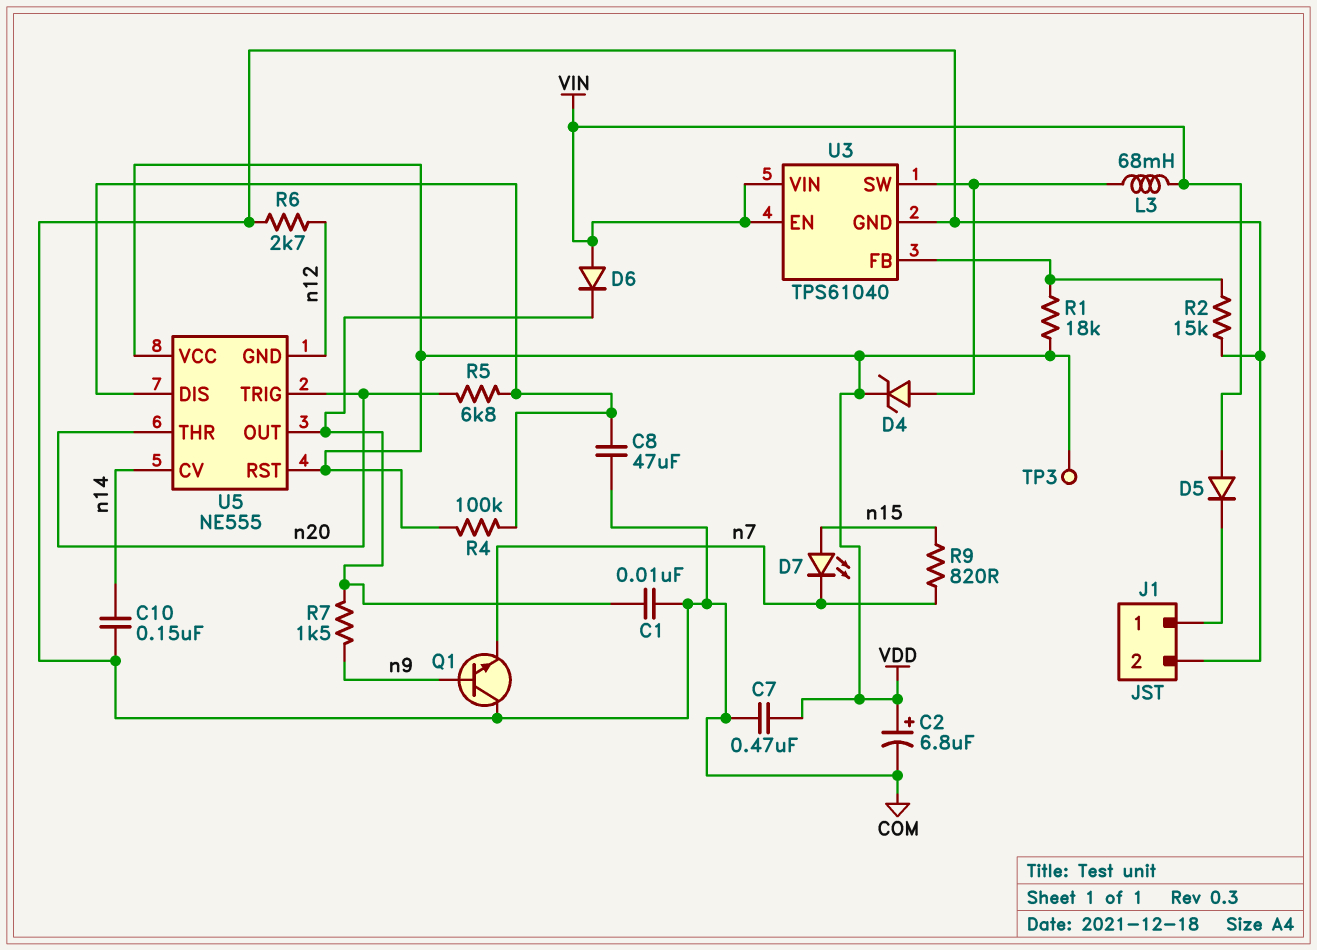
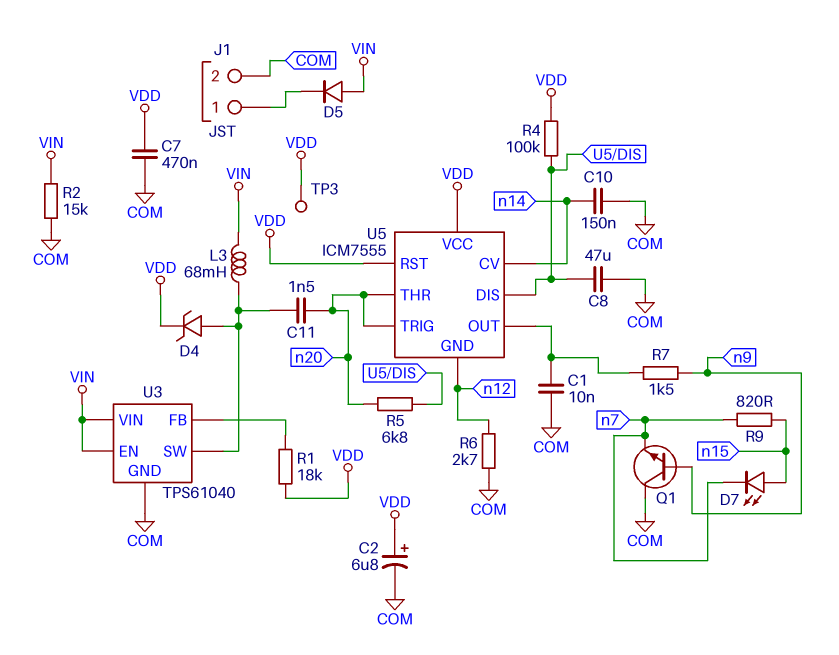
C11: none -> 1.5nF (U3/SW, n20)
D6: diode (A VIN, K U5/OUT) -> none
R2: 15k (COM, U3/FB) -> 15k (COM, VIN)
U5: NE555 -> ICM7555

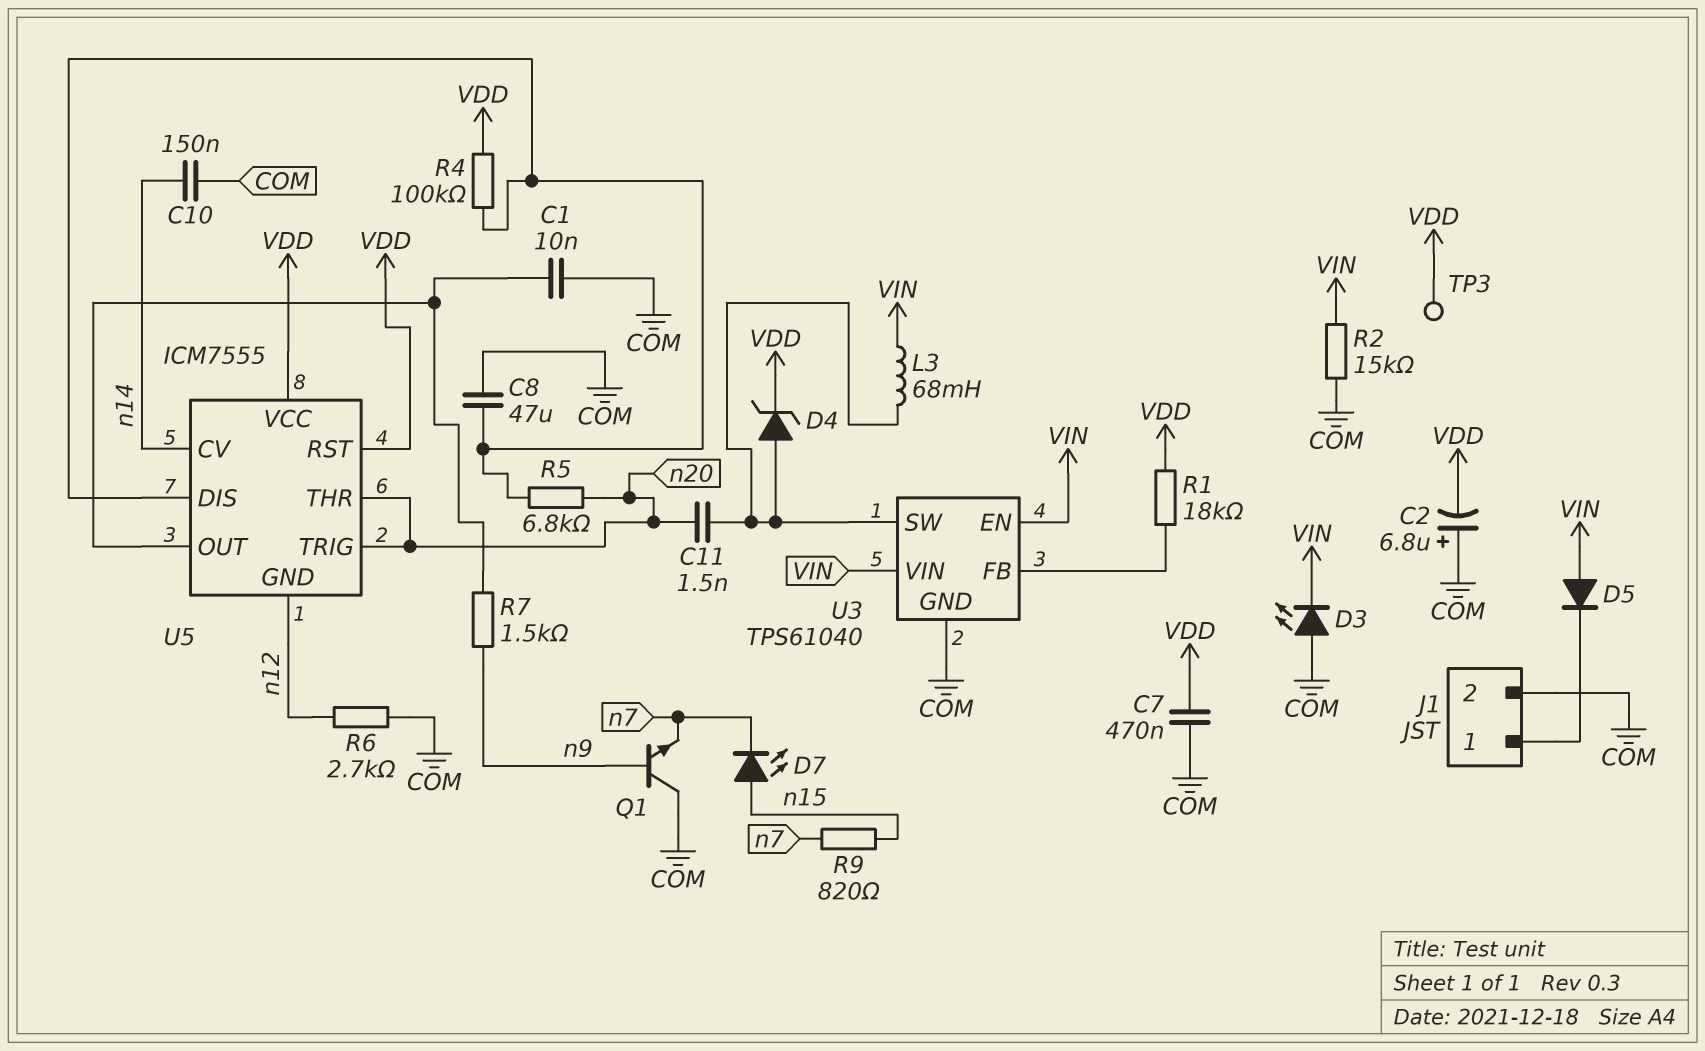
C2: 6.8uF (plus VDD, minus COM) -> 6.8uF (plus COM, minus VDD)
D3: none -> LED (A COM, K VIN)

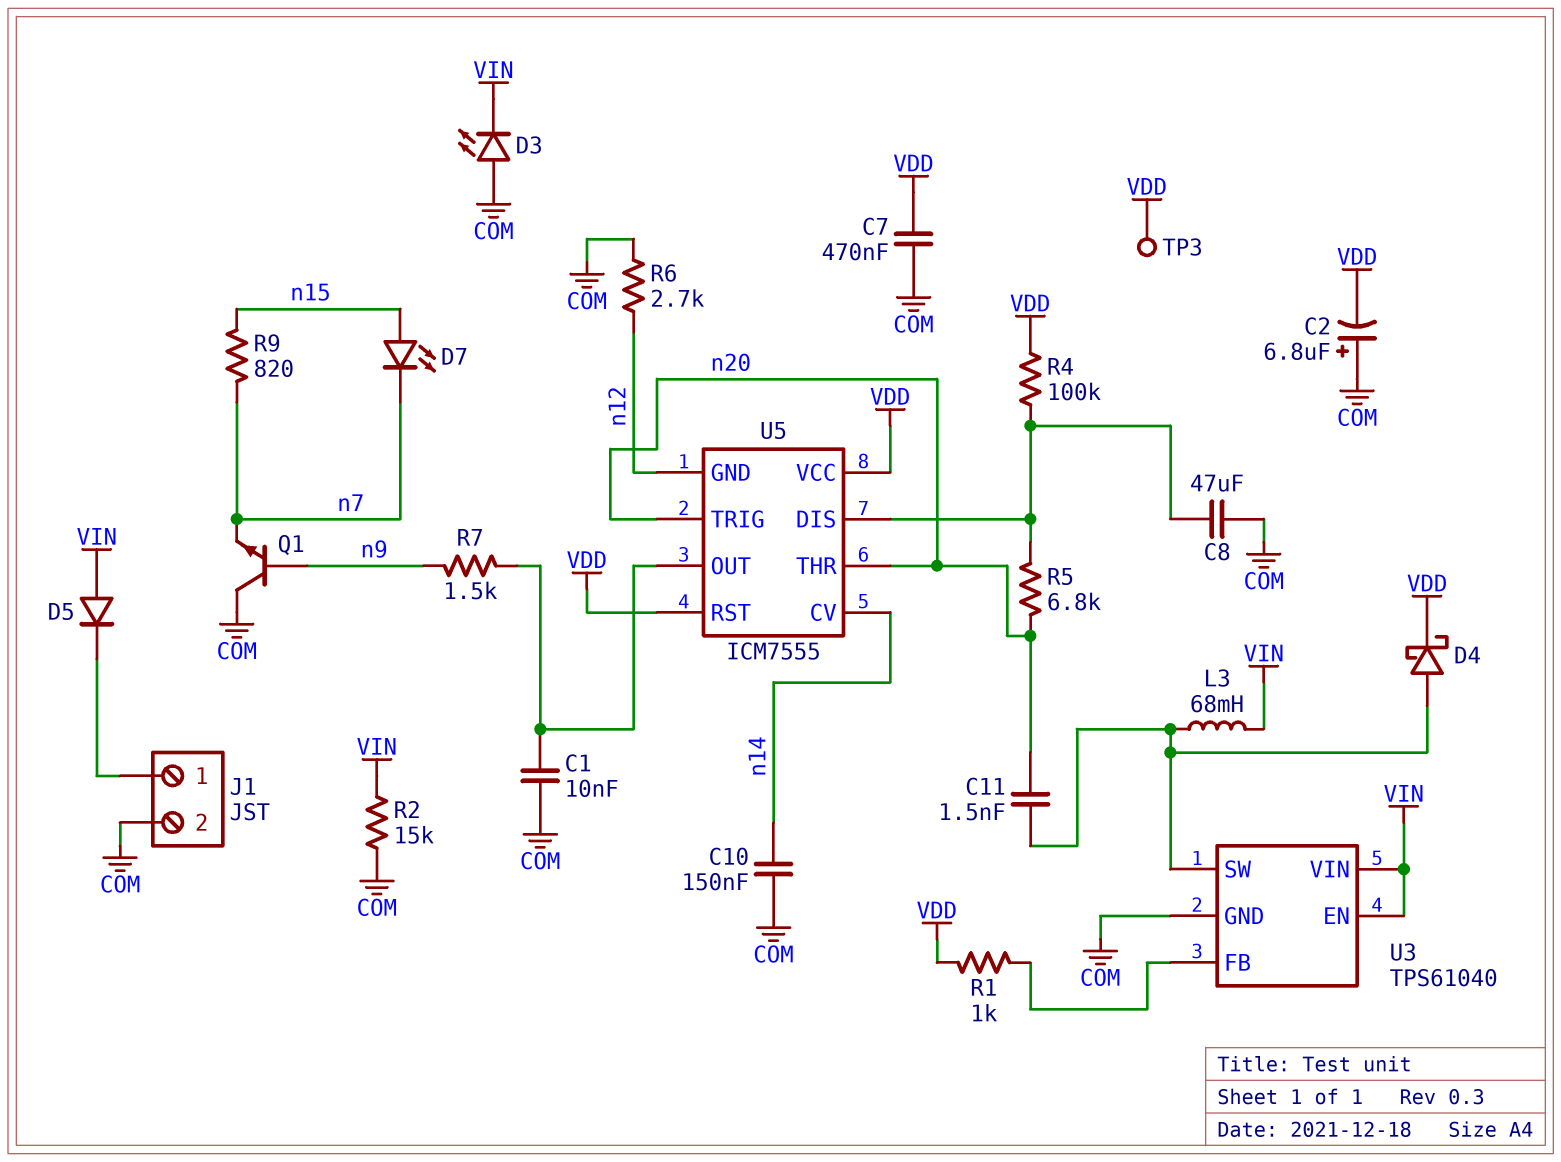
D4: zener (A U3/SW, K VDD) -> schottky (A U3/SW, K VDD)
R1: 18k (U3/FB, VDD) -> 1k (U3/FB, VDD)

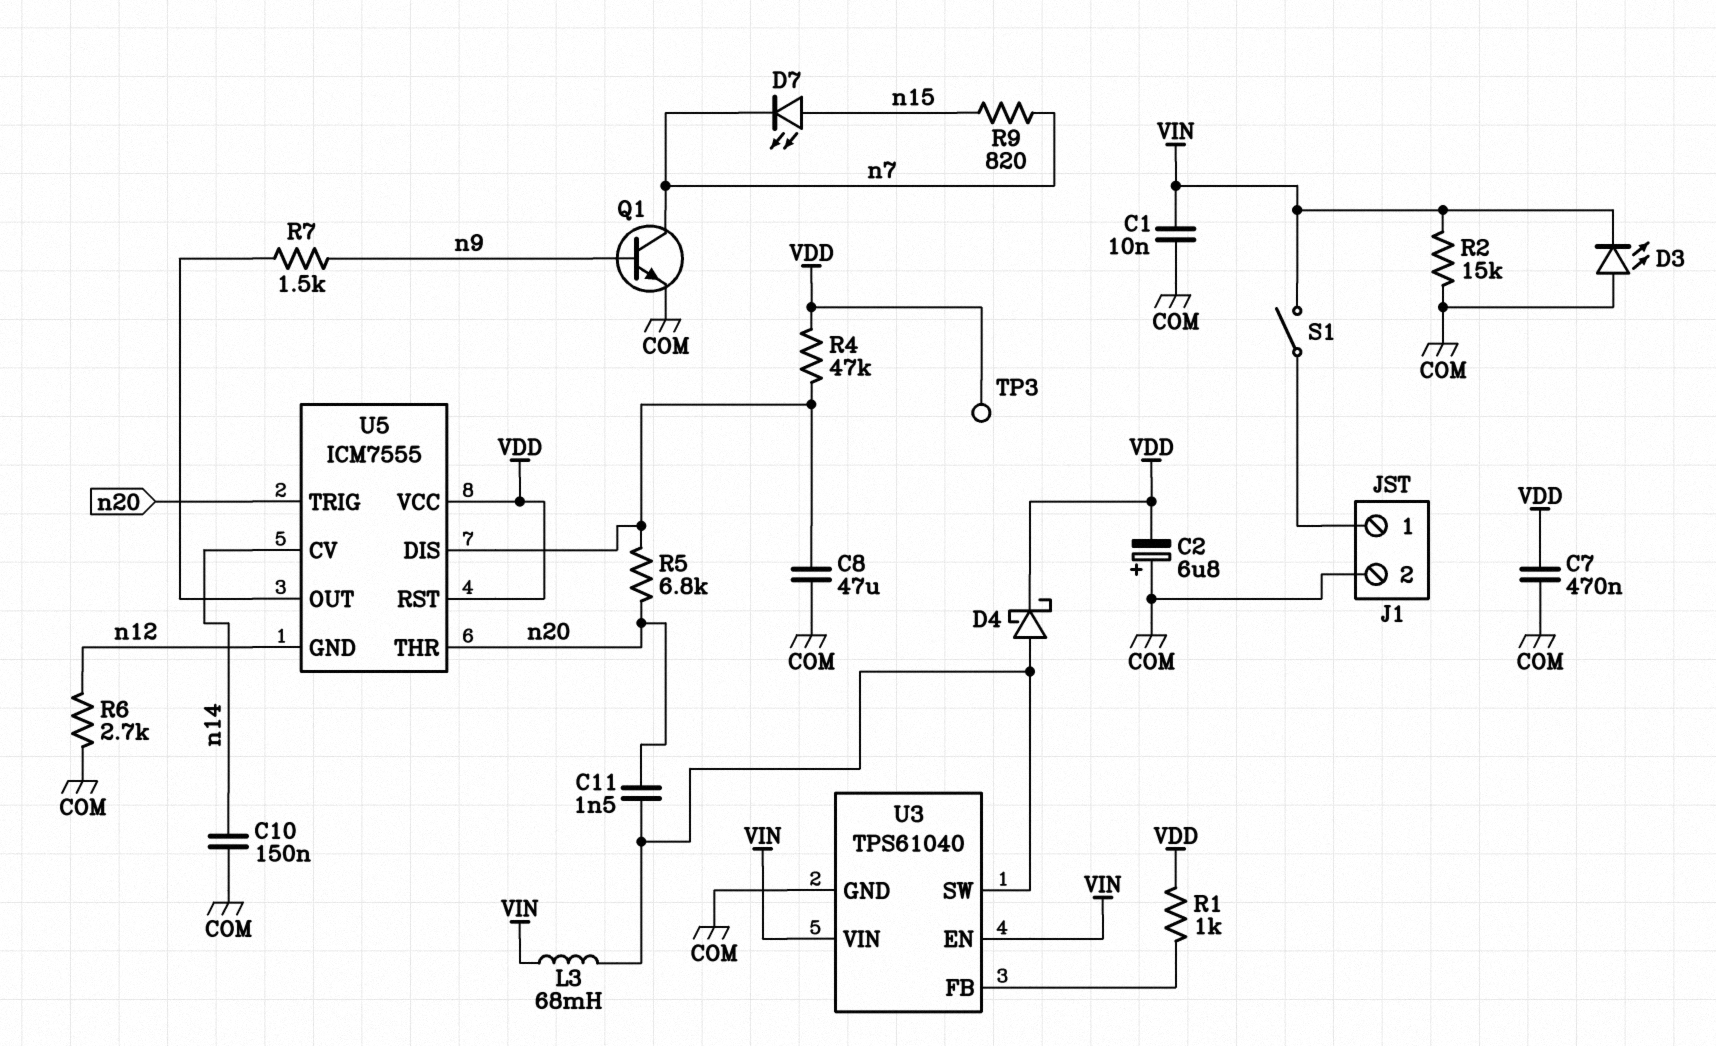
C1: 10nF (COM, U5/OUT) -> 10nF (COM, VIN)
D5: diode (A VIN, K J1/1) -> none
Q1: NPN (B n9, C COM, E n7) -> NPN (B n9, C n7, E COM)
R4: 100k (U5/DIS, VDD) -> 47k (U5/DIS, VDD)
S1: none -> switch (J1/1, VIN)

